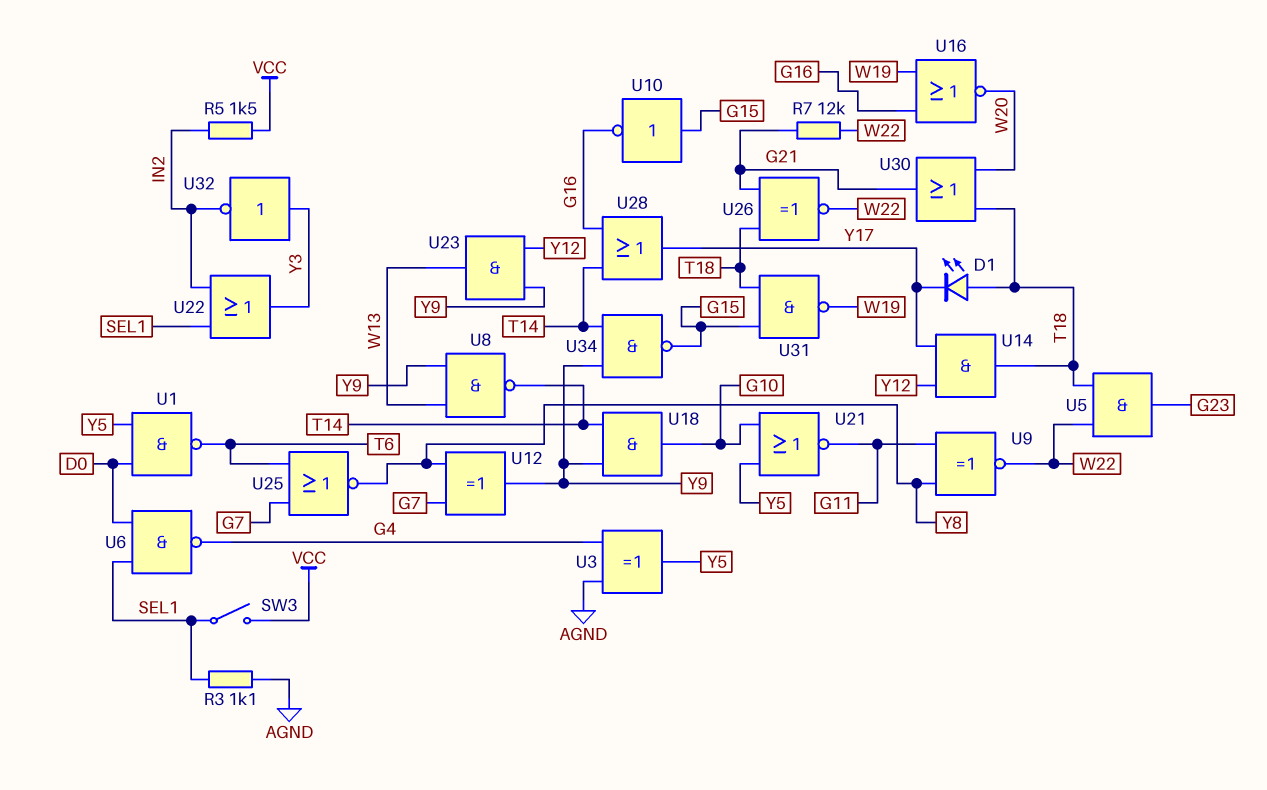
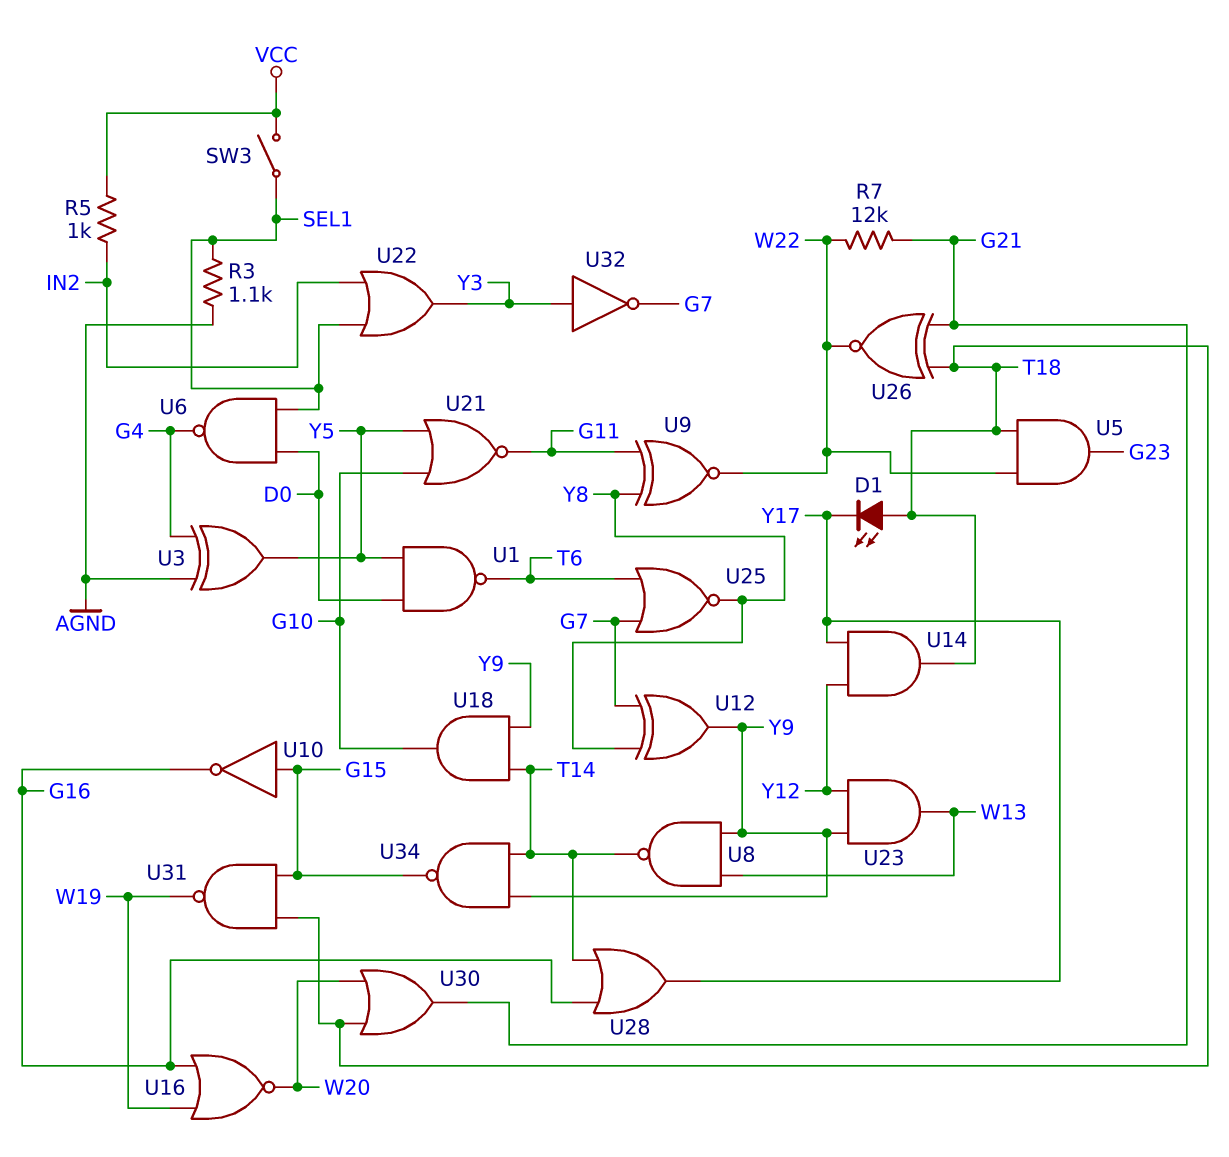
R5: 1.5k (IN2, VCC) -> 1k (IN2, VCC)
U32: NOT (in Y3, out IN2) -> NOT (in Y3, out G7)

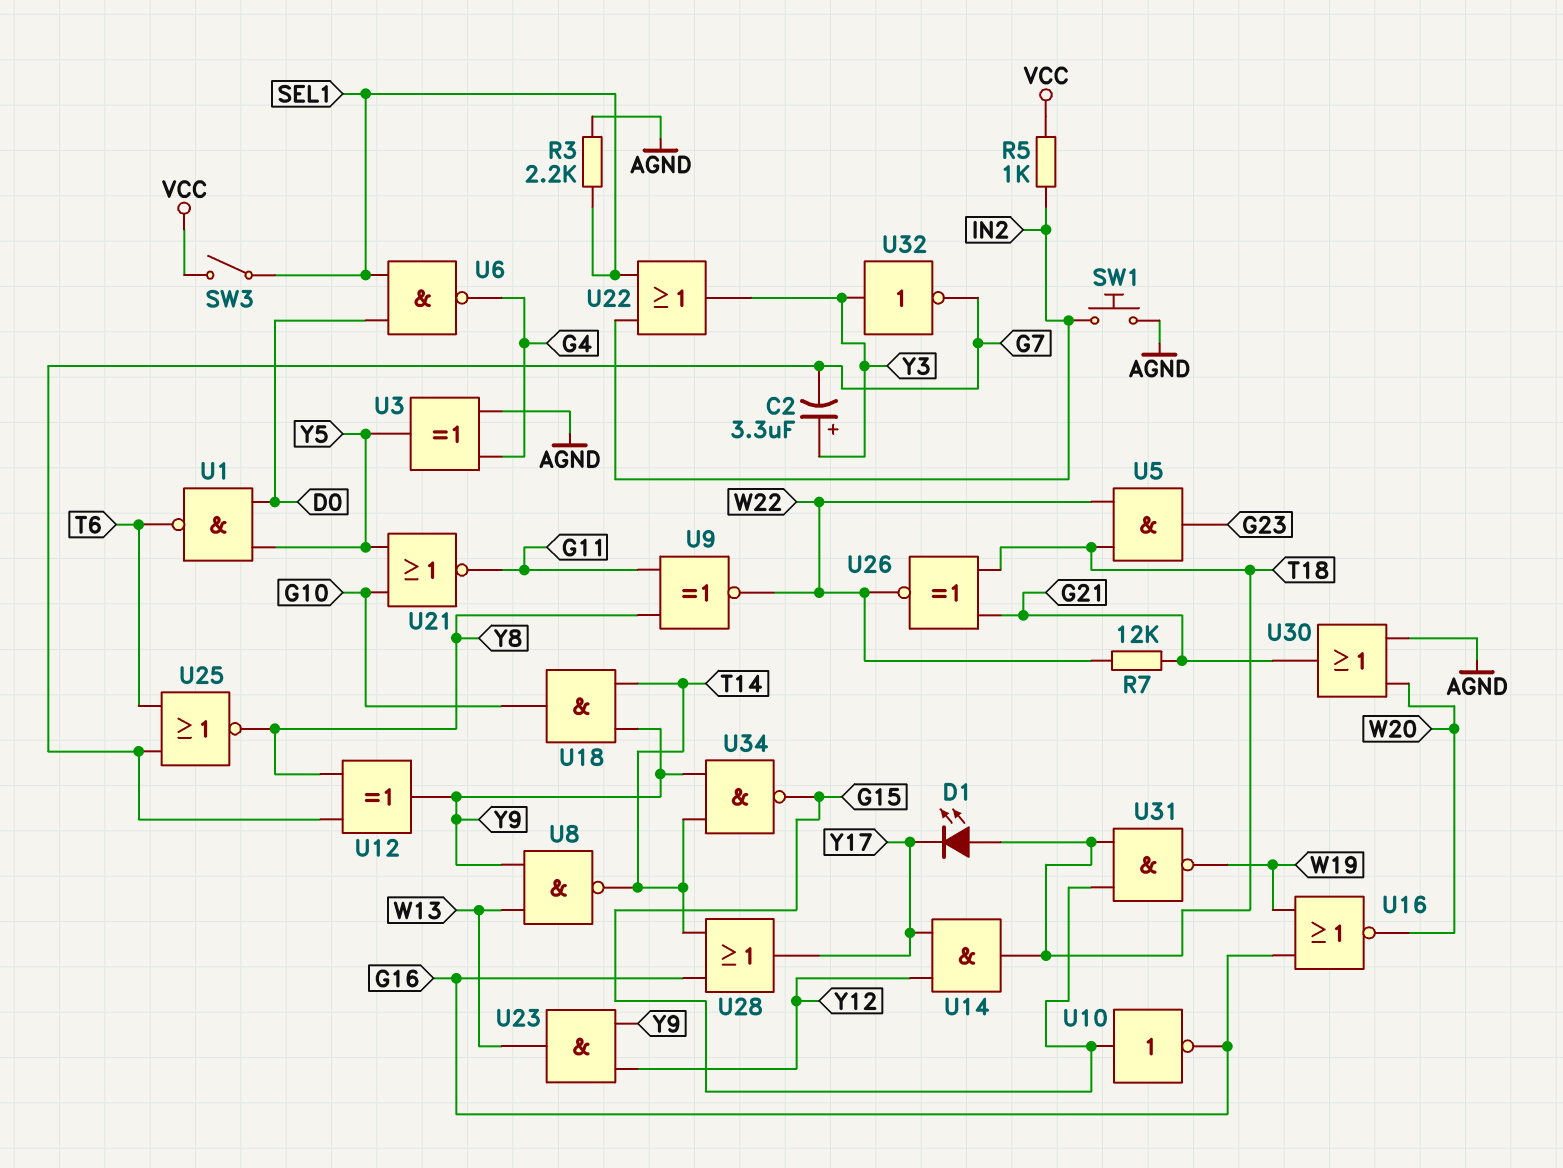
C2: none -> 3.3uF (plus Y3, minus G7)
R3: 1.1k (AGND, SEL1) -> 2.2k (AGND, SEL1)
SW1: none -> button (AGND, IN2)
U30: OR (in T18, in W20, out G21) -> OR (in AGND, in W20, out G21)

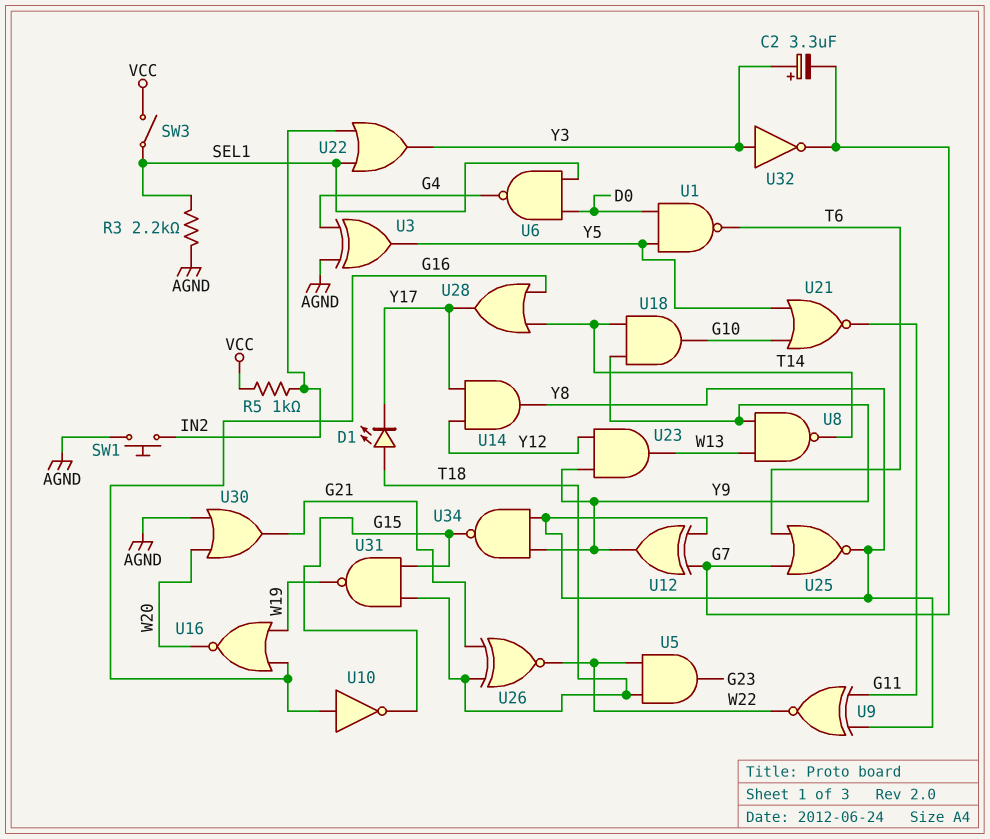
R7: 12k (G21, W22) -> none
U10: NOT (in G15, out G16) -> NOT (in G16, out G15)
U14: AND (in Y12, in Y17, out T18) -> AND (in Y12, in Y17, out Y8)
U34: NAND (in T14, in Y9, out G15) -> NAND (in Y8, in Y9, out G15)

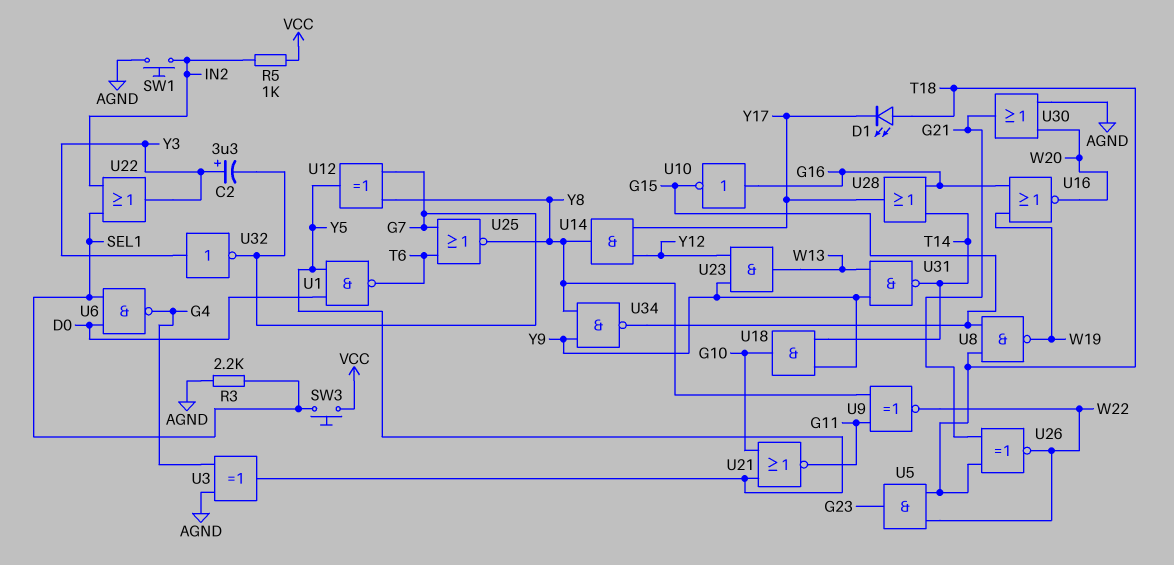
SW3: switch (SEL1, VCC) -> button (SEL1, VCC)
U8: NAND (in W13, in Y9, out T14) -> NAND (in G15, in T18, out W19)
U12: XOR (in G7, in Y8, out Y9) -> XOR (in G7, in Y8, out Y5)
U31: NAND (in G15, in T18, out W19) -> NAND (in W13, in Y9, out T14)

